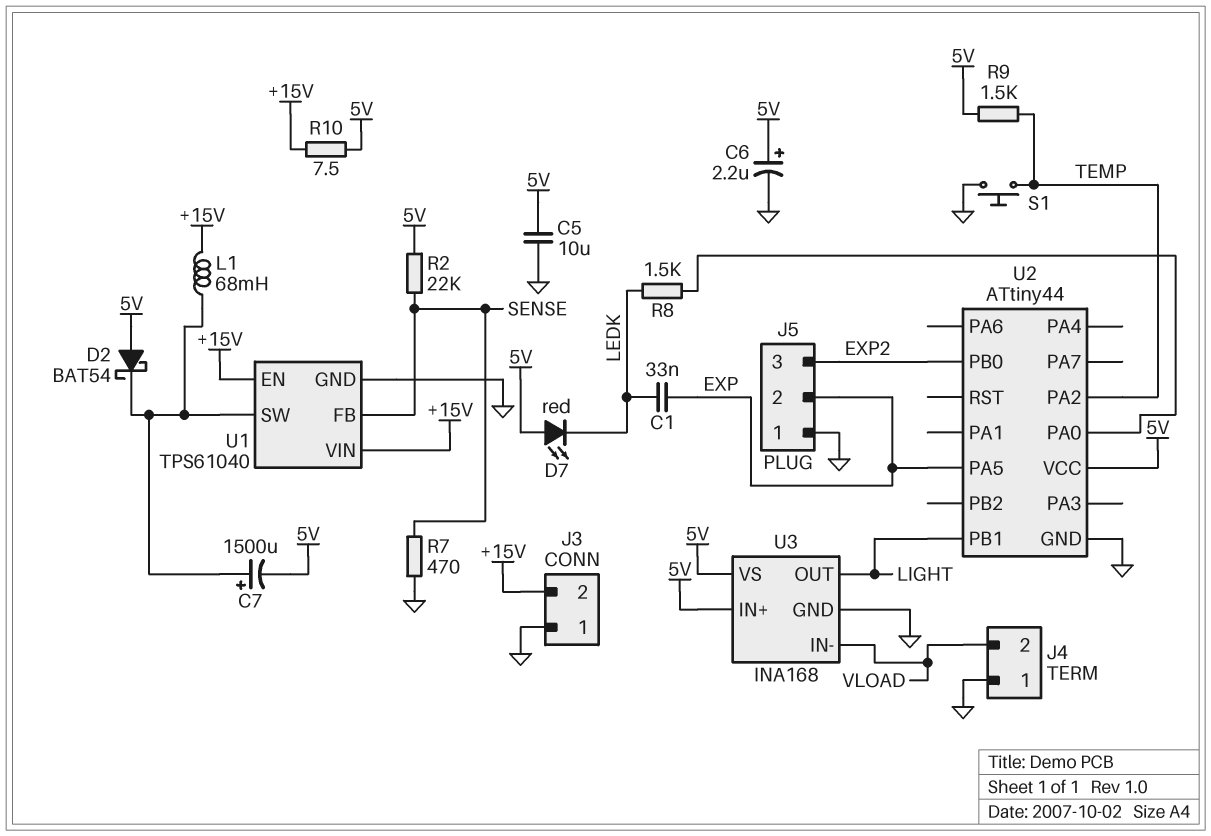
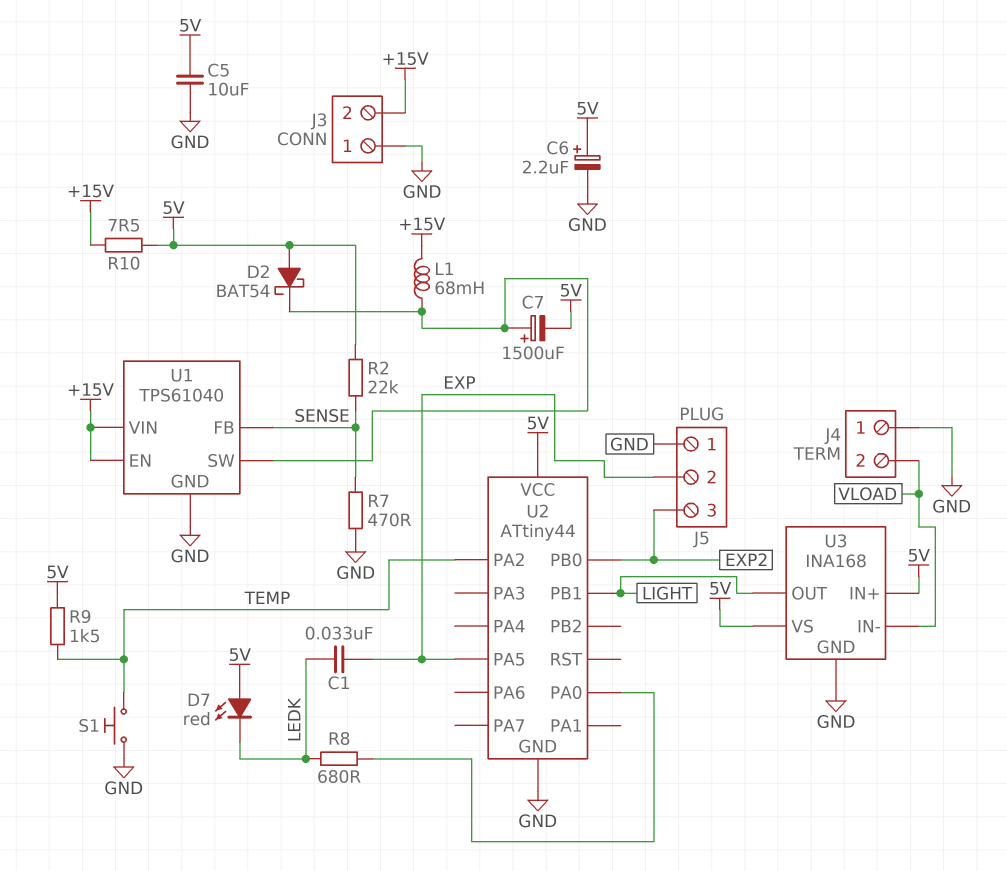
R8: 1.5k (LEDK, U2/PA0) -> 680 (LEDK, U2/PA0)

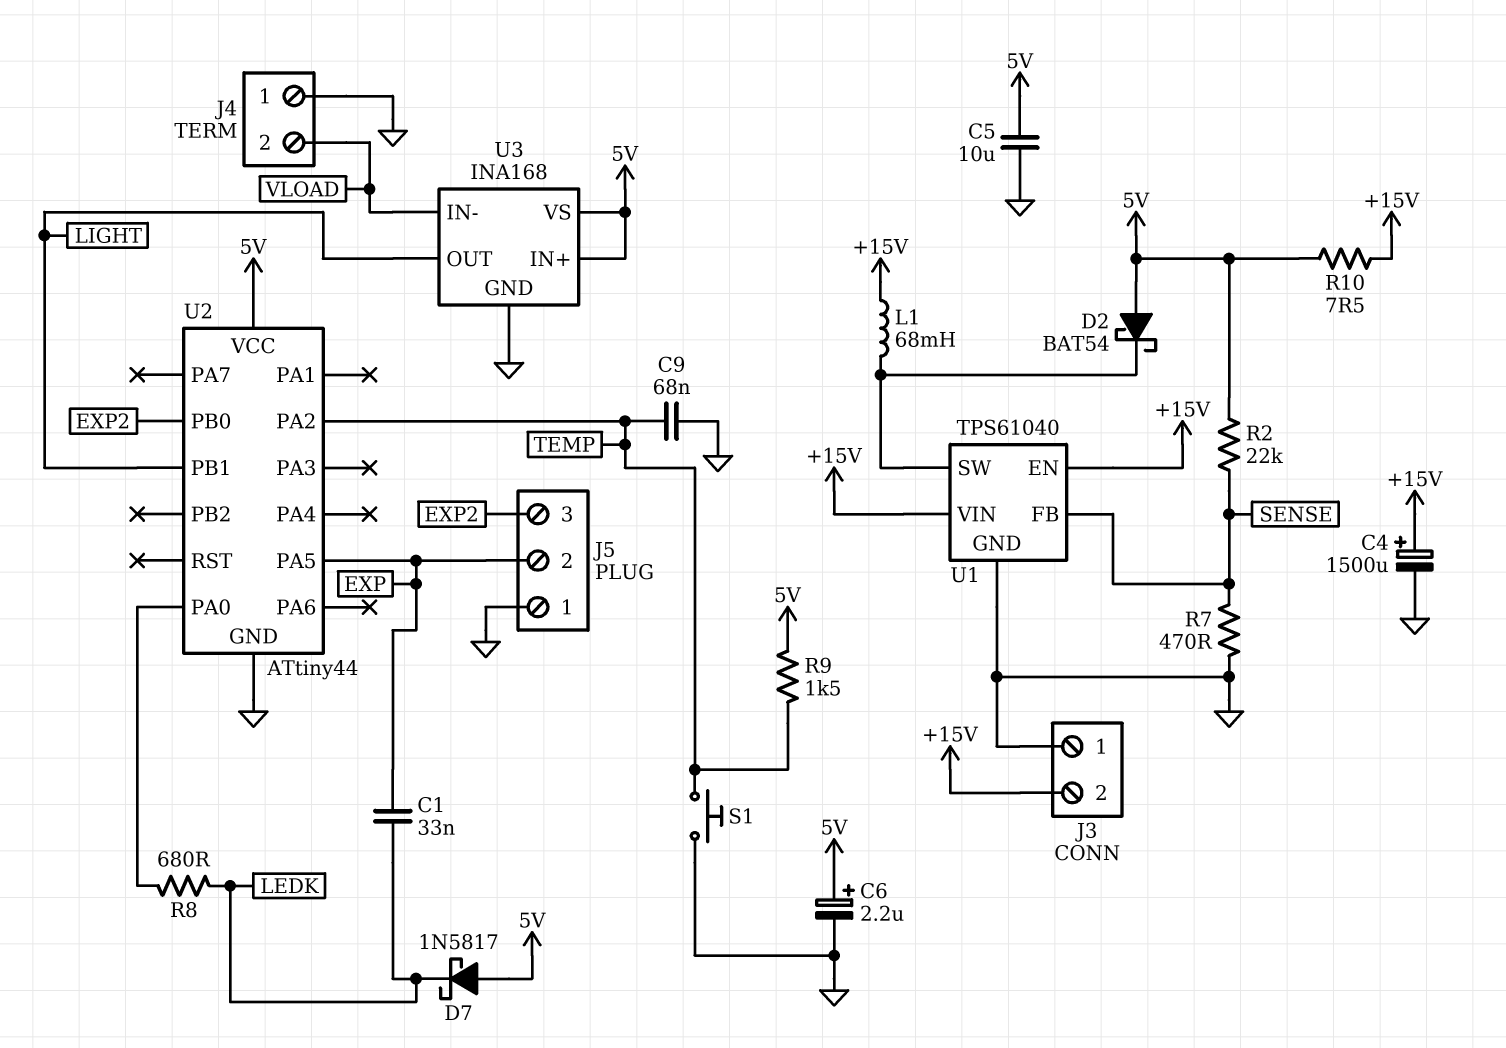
C4: none -> 1500uF (plus +15V, minus GND)
C7: 1500uF (plus U1/SW, minus 5V) -> none
C9: none -> 68nF (GND, TEMP)
D7: LED red (A 5V, K LEDK) -> schottky 1N5817 (A 5V, K LEDK)

